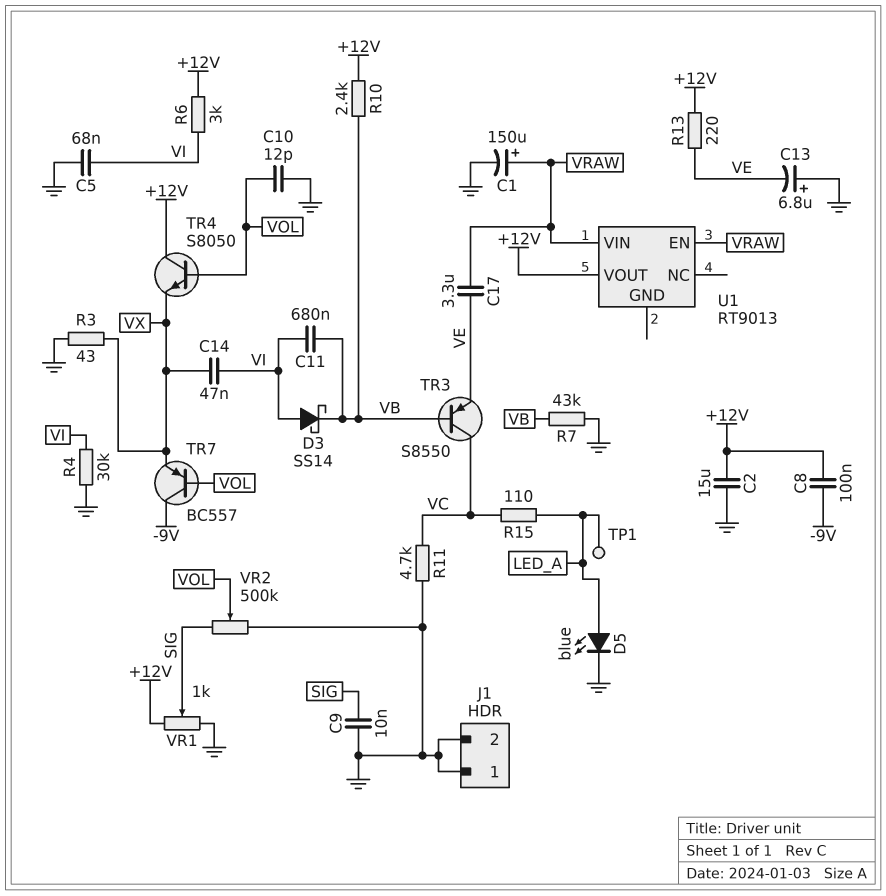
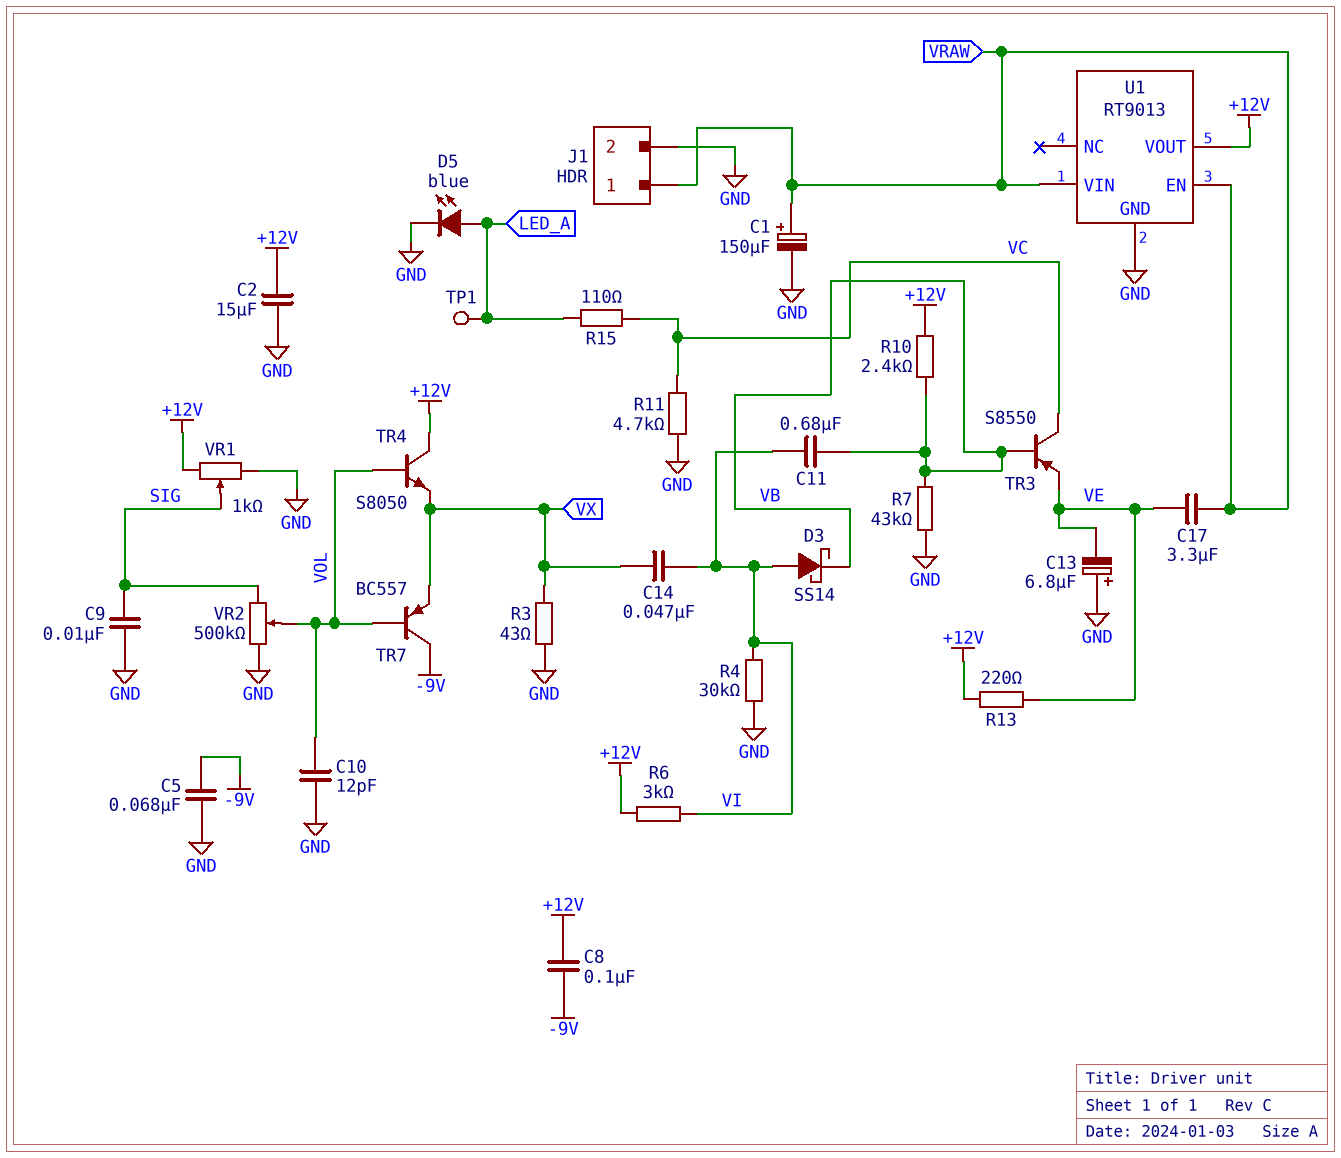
C5: 68nF (GND, VI) -> 68nF (-9V, GND)
J1 pin 1: GND -> VRAW
U1 pin GND: none -> GND

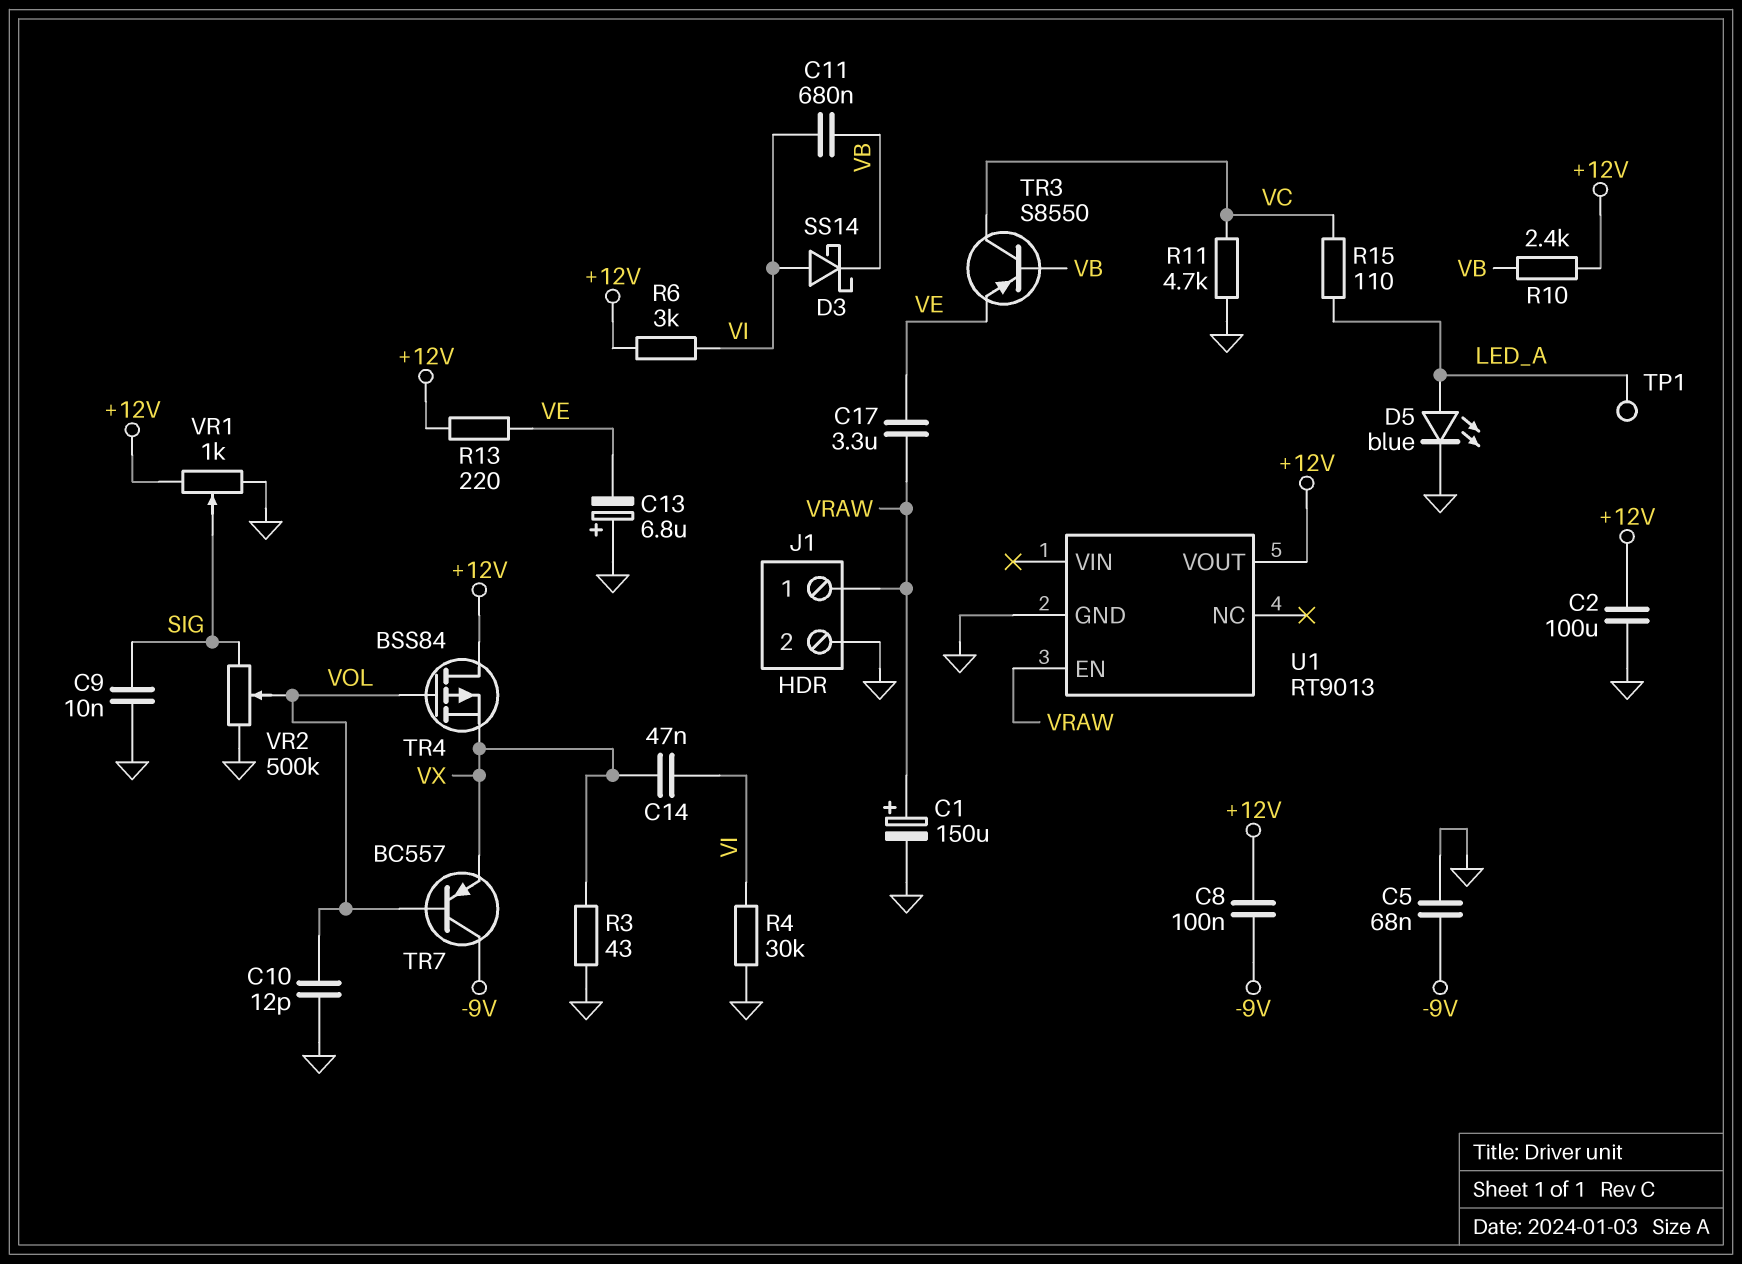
C2: 15uF (+12V, GND) -> 100uF (+12V, GND)
R7: 43k (GND, VB) -> none
TR4: NPN S8050 (B VOL, C +12V, E VX) -> PMOS BSS84 (G VOL, D +12V, S VX)
U1 pin VIN: VRAW -> none

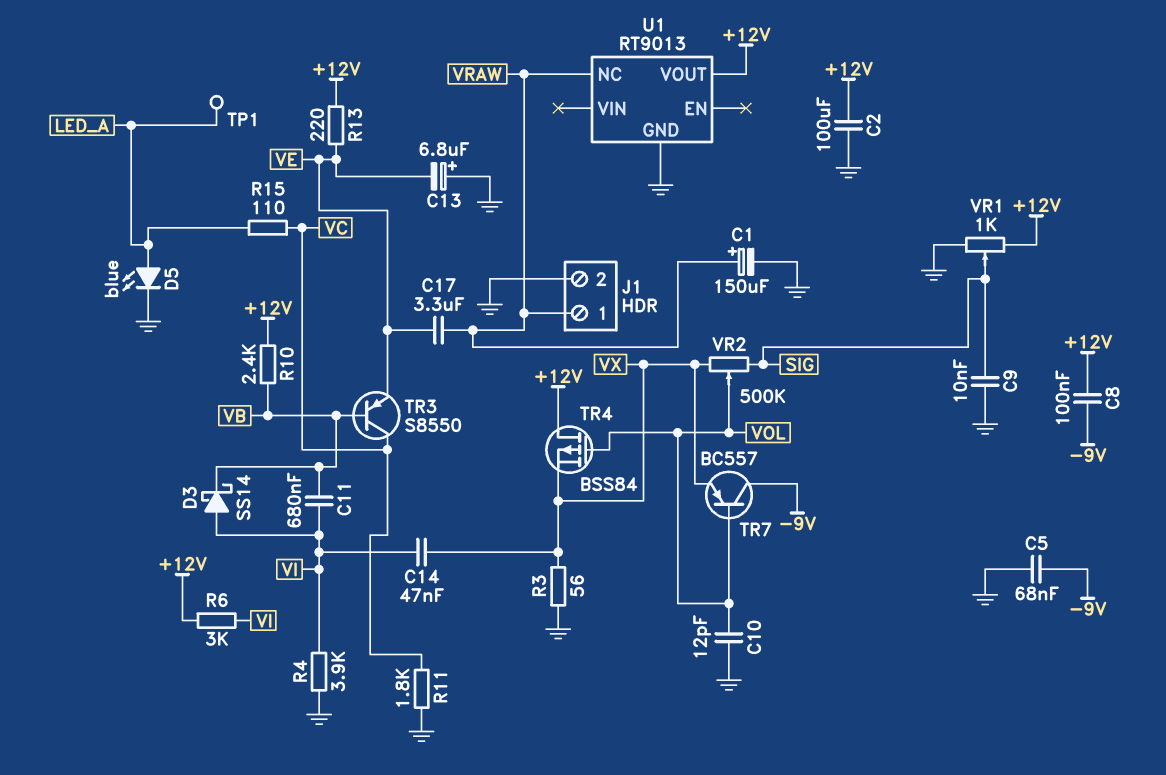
R3: 43 (GND, VX) -> 56 (GND, VX)
R4: 30k (GND, VI) -> 3.9k (GND, VI)
R11: 4.7k (GND, VC) -> 1.8k (GND, VC)
U1 pin EN: VRAW -> none
U1 pin NC: none -> VRAW
VR2: 500k (GND, SIG, wiper VOL) -> 500k (SIG, VX, wiper VOL)

